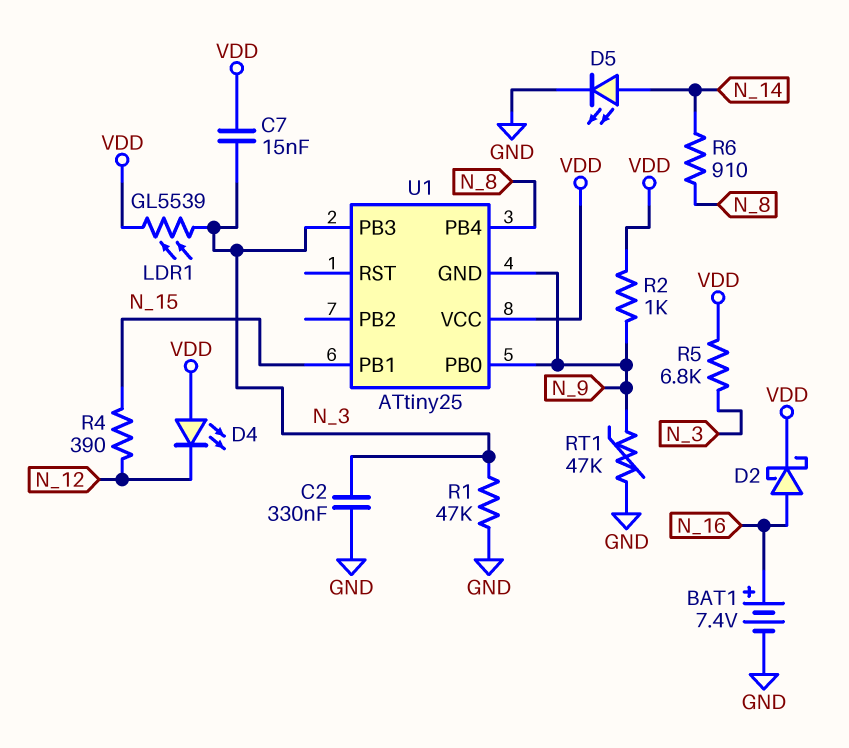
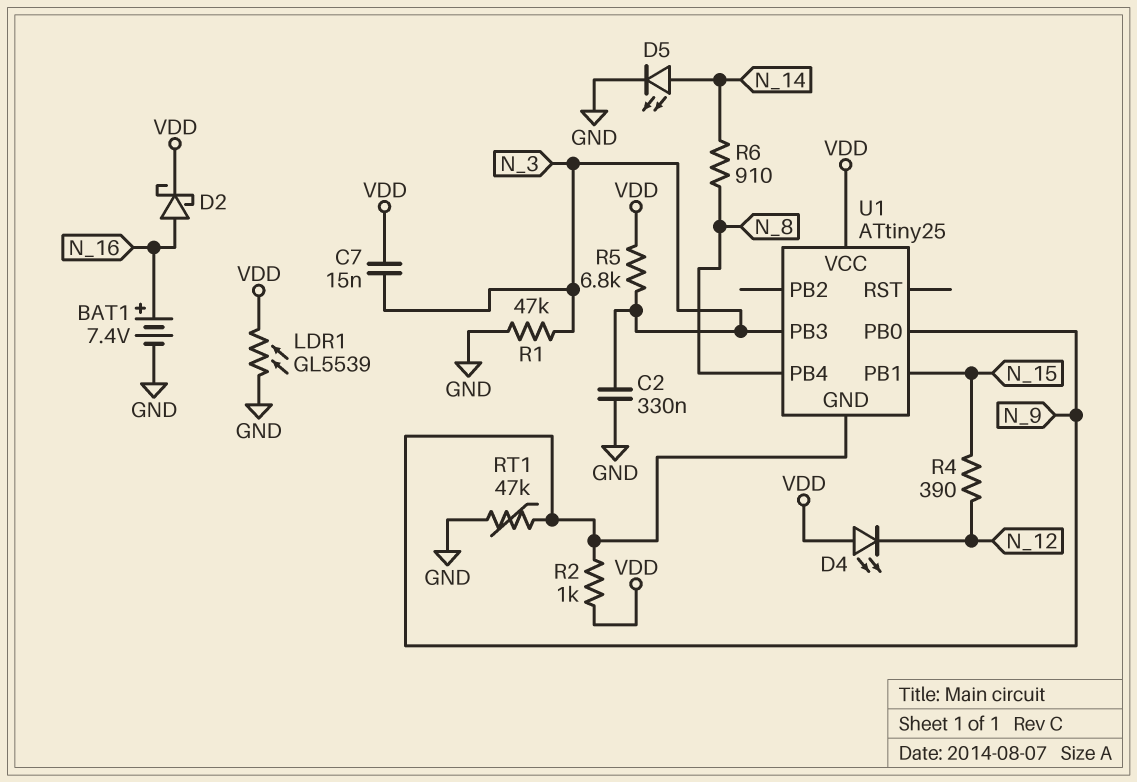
LDR1: GL5539 (N_3, VDD) -> GL5539 (GND, VDD)

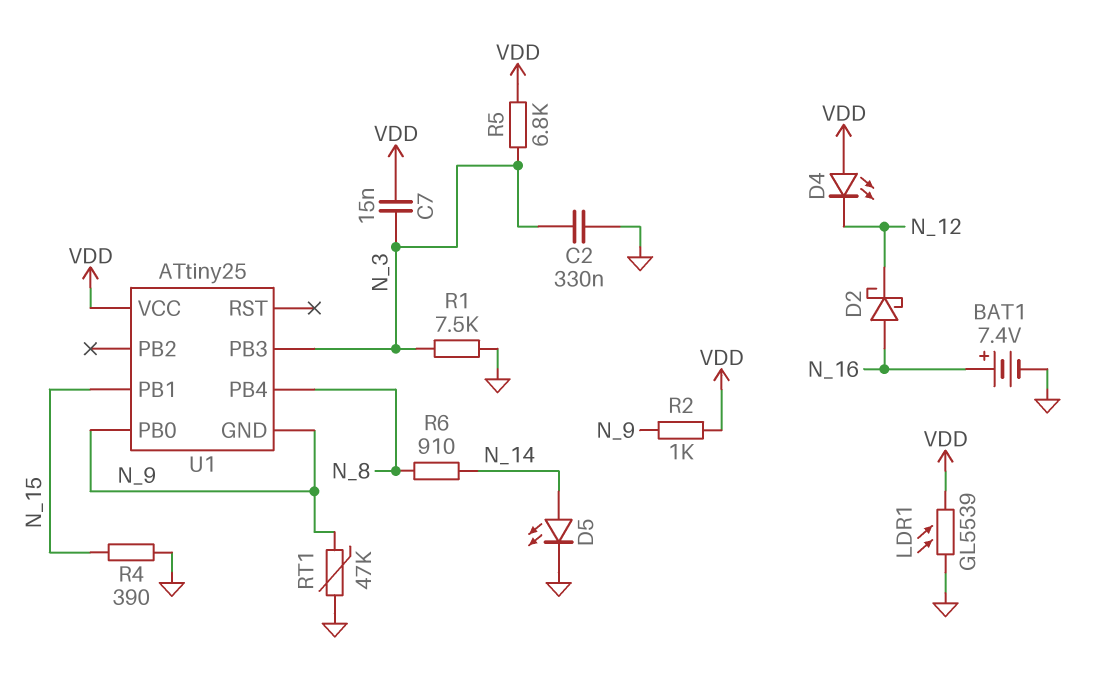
D2: schottky (A N_16, K VDD) -> schottky (A N_16, K N_12)
R1: 47k (GND, N_3) -> 7.5k (GND, N_3)
R4: 390 (N_12, N_15) -> 390 (GND, N_15)

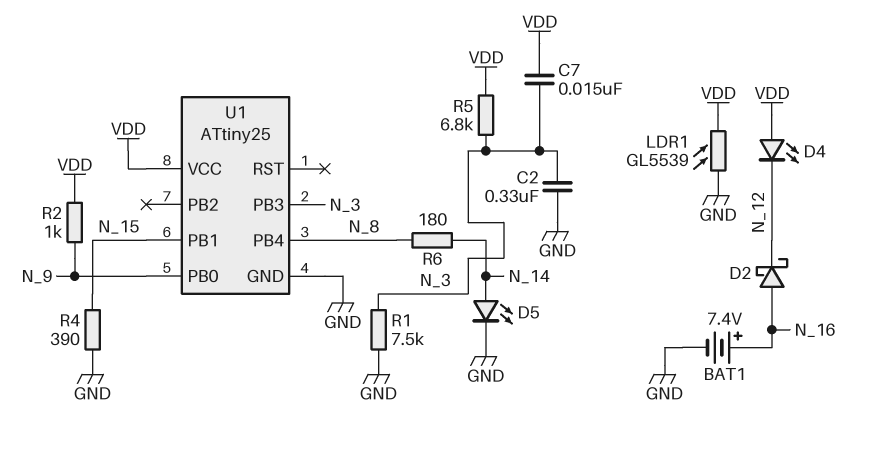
R6: 910 (N_8, N_14) -> 180 (N_8, N_14)
RT1: 47k (GND, N_9) -> none
U1 pin GND: N_9 -> GND

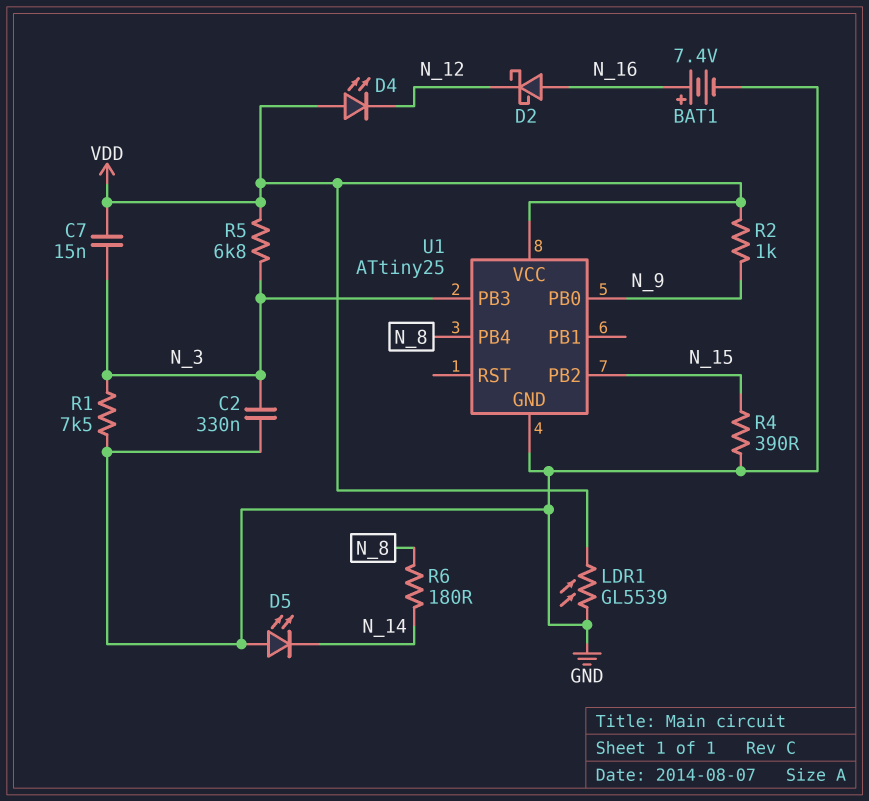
D5: LED (A N_14, K GND) -> LED (A GND, K N_14)
U1 pin PB1: N_15 -> none
U1 pin PB2: none -> N_15

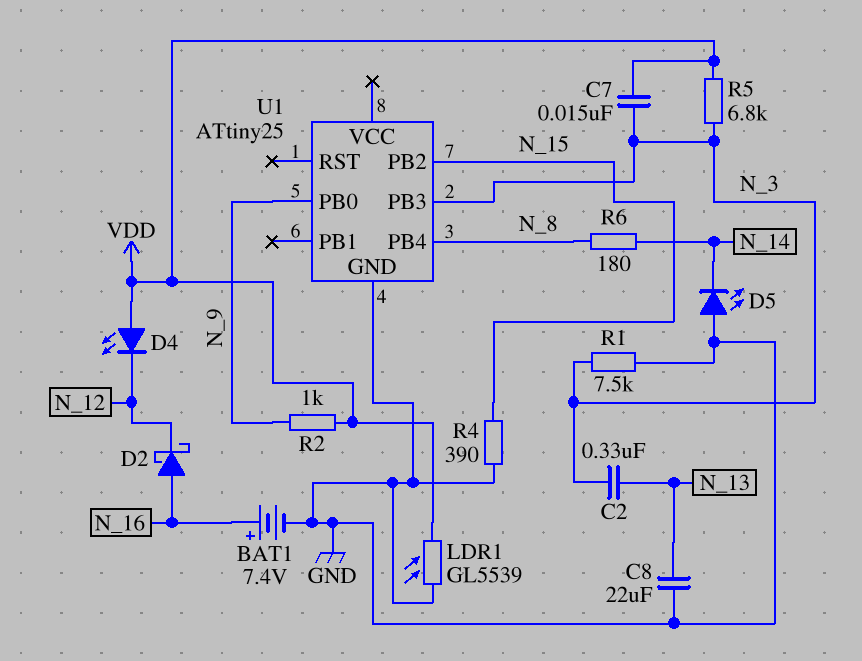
C2: 330nF (GND, N_3) -> 330nF (N_3, N_13)
C8: none -> 22uF (GND, N_13)
U1 pin VCC: VDD -> none

